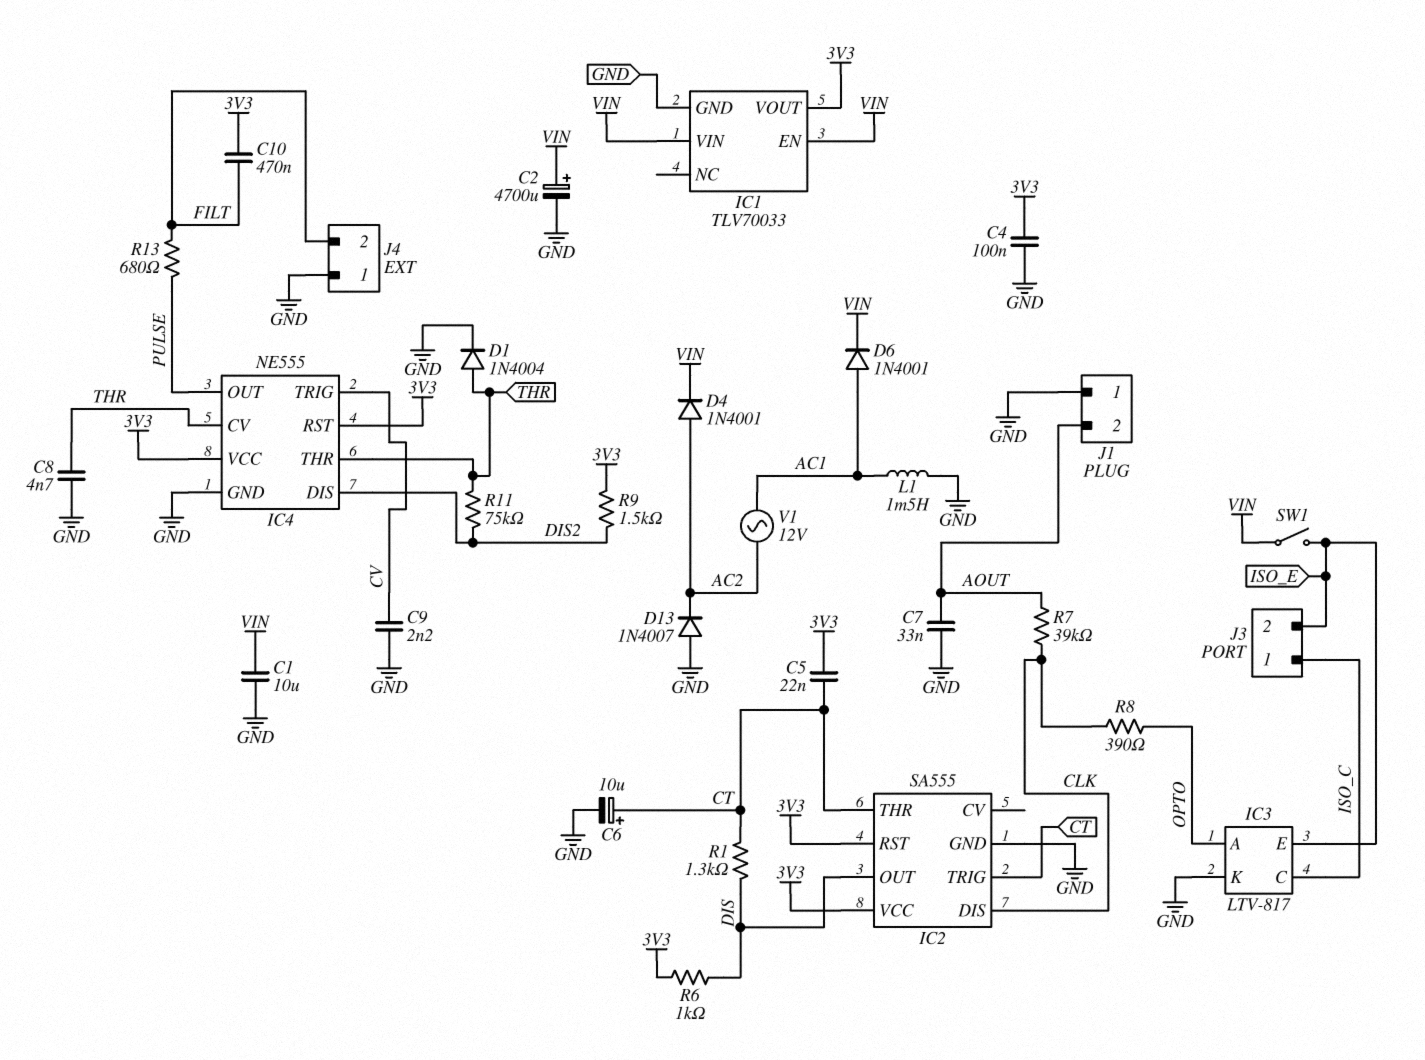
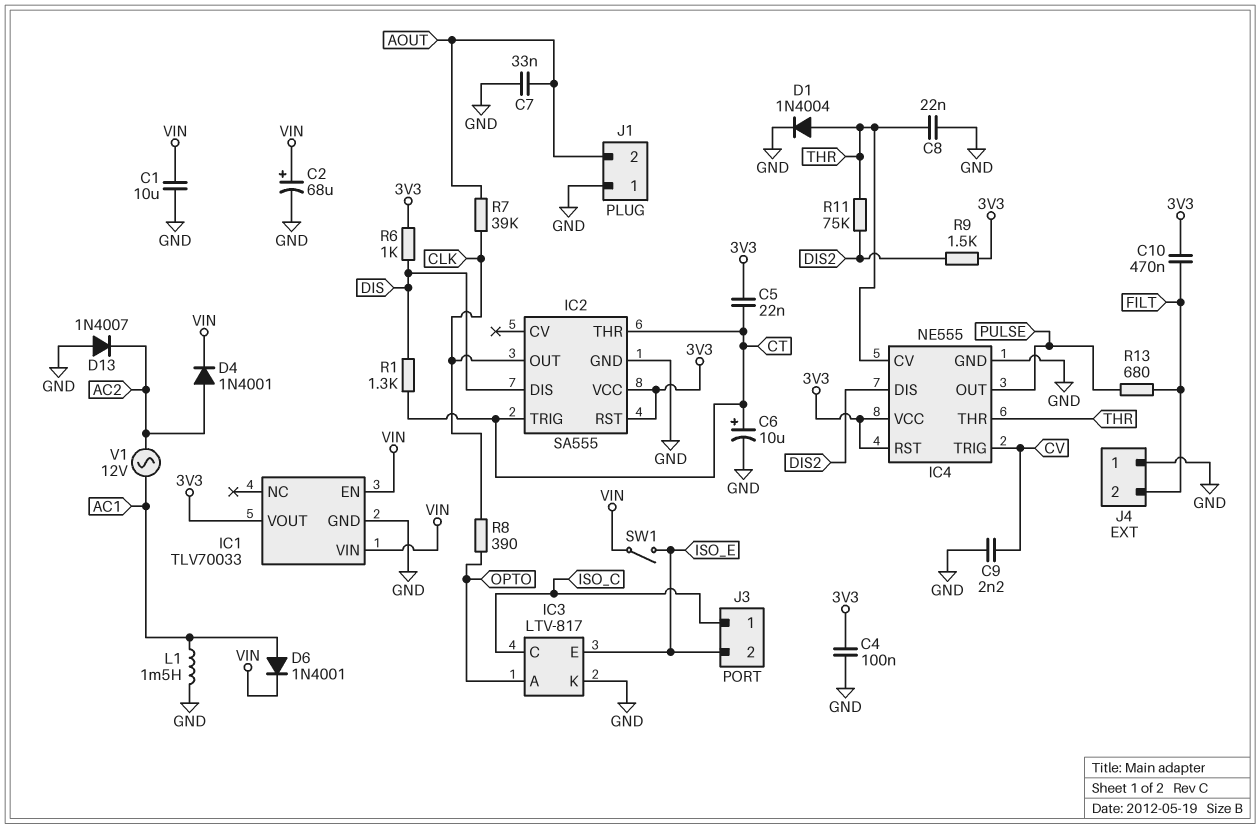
C2: 4700uF (plus VIN, minus GND) -> 68uF (plus VIN, minus GND)
C8: 4.7nF (GND, THR) -> 22nF (GND, THR)
IC2 pin DIS: CLK -> DIS
IC2 pin OUT: DIS -> CLK

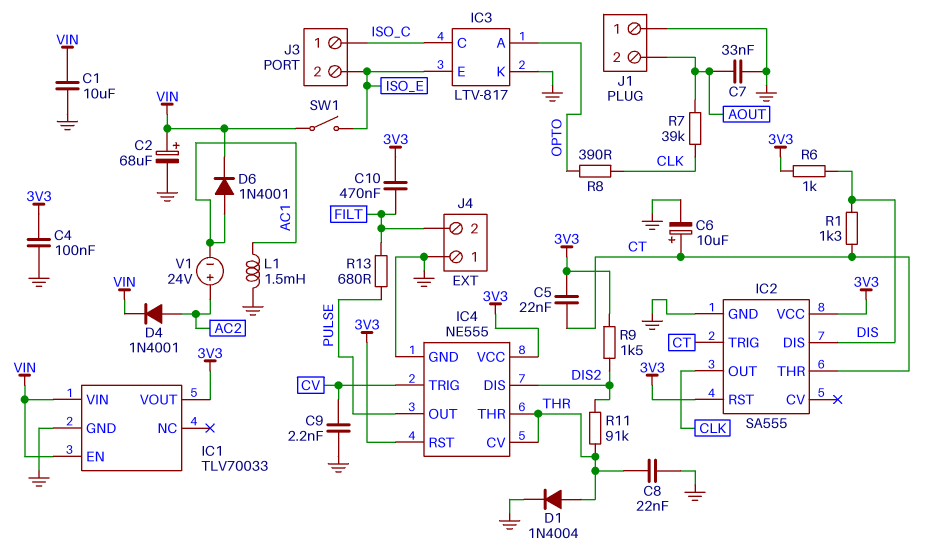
D13: diode 1N4007 (A GND, K AC2) -> none
R11: 75k (DIS2, THR) -> 91k (DIS2, THR)
V1: AC 12V (AC1, AC2) -> 24V (plus AC2, minus AC1)

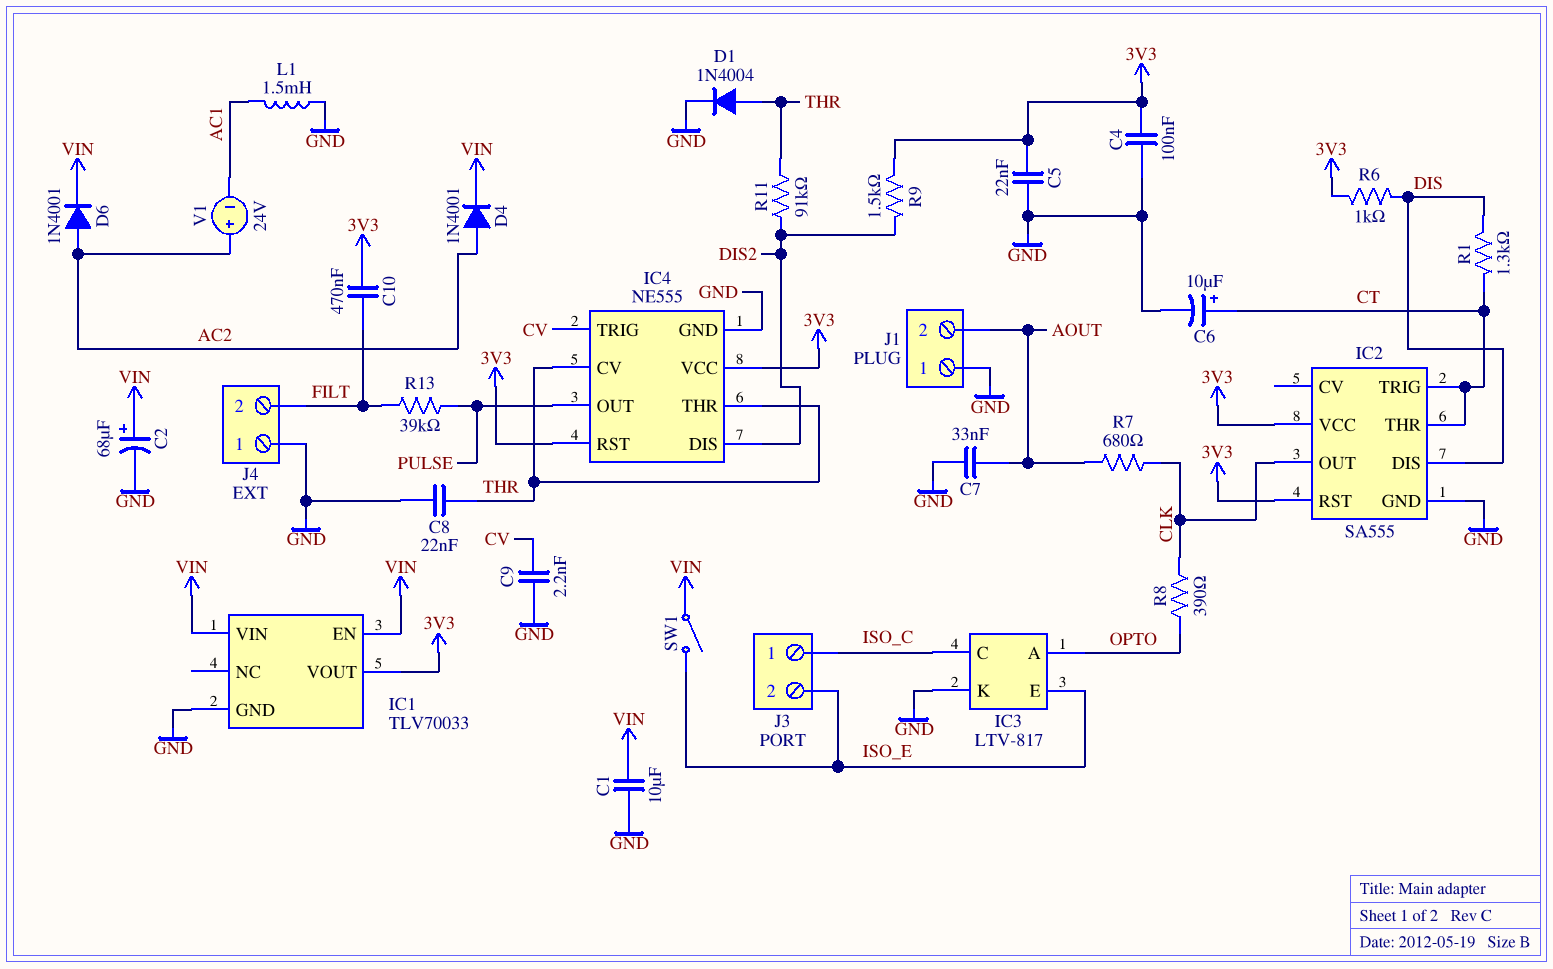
C5: 22nF (3V3, CT) -> 22nF (3V3, GND)
D6: diode 1N4001 (A AC1, K VIN) -> diode 1N4001 (A AC2, K VIN)
R7: 39k (AOUT, CLK) -> 680 (AOUT, CLK)
R13: 680 (FILT, PULSE) -> 39k (FILT, PULSE)

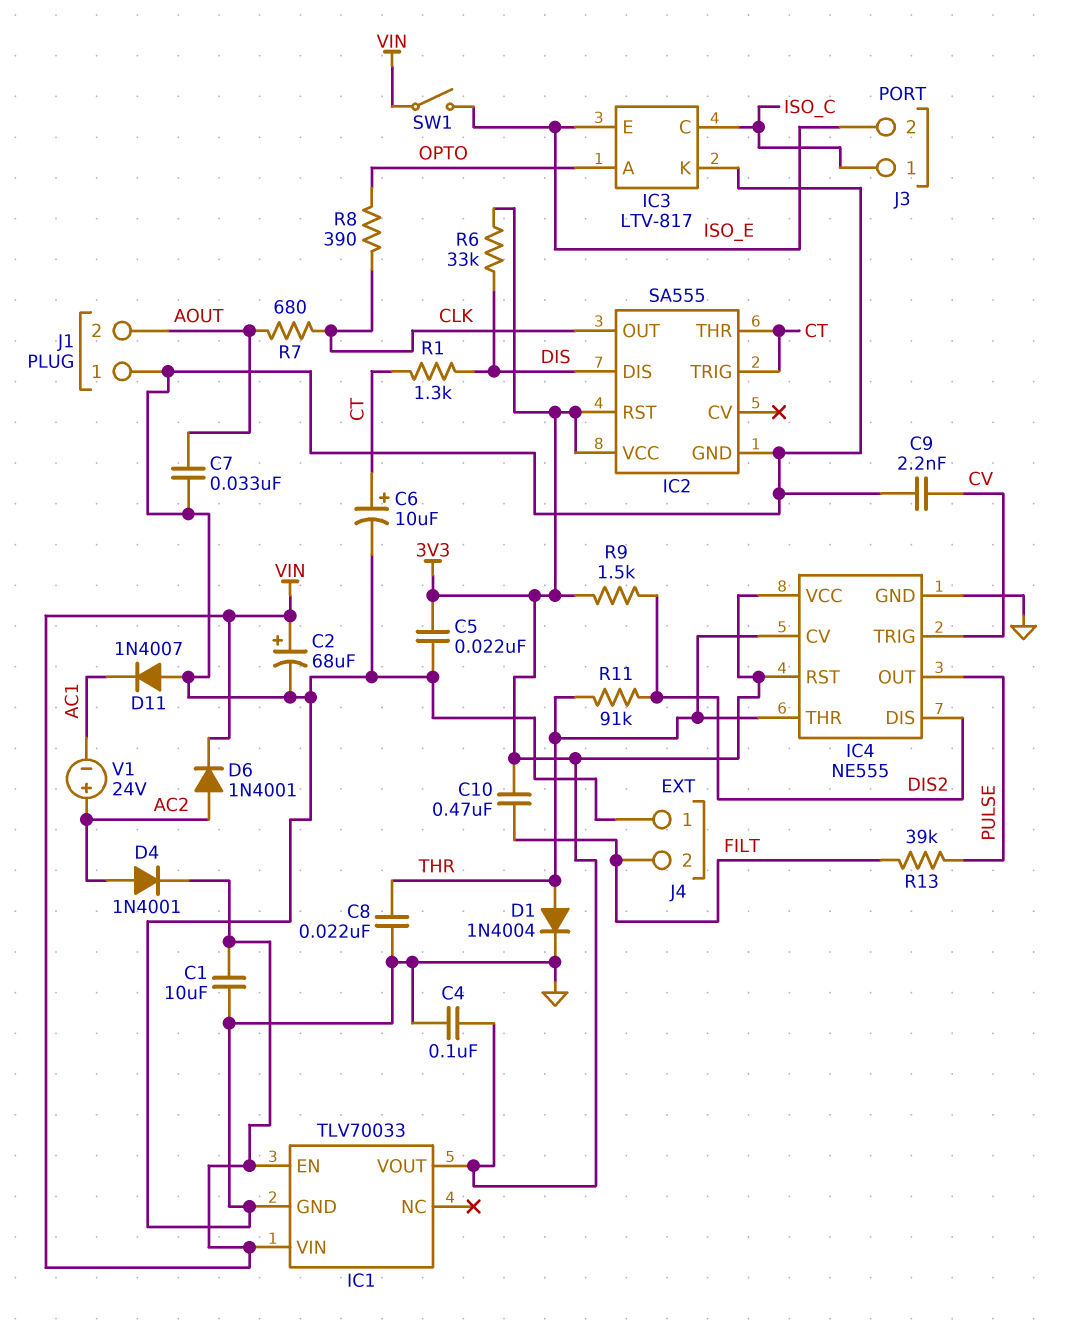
D11: none -> diode 1N4007 (A GND, K AC1)
L1: 1.5mH (AC1, GND) -> none
R6: 1k (3V3, DIS) -> 33k (3V3, DIS)

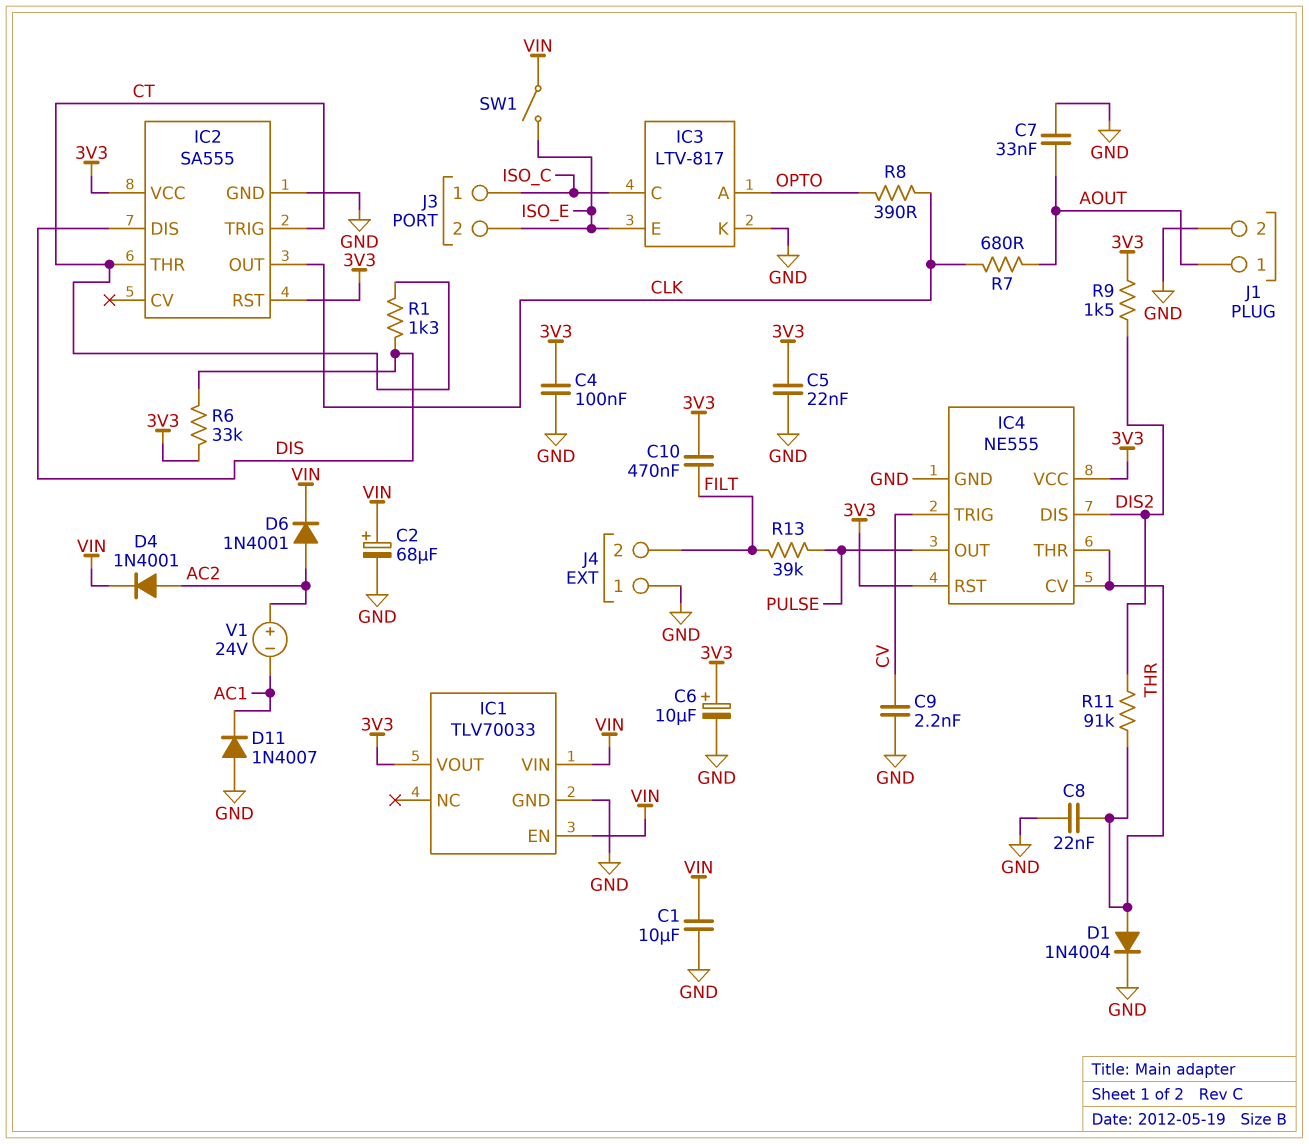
C6: 10uF (plus CT, minus GND) -> 10uF (plus 3V3, minus GND)
J1 pin 1: GND -> AOUT
J1 pin 2: AOUT -> GND

